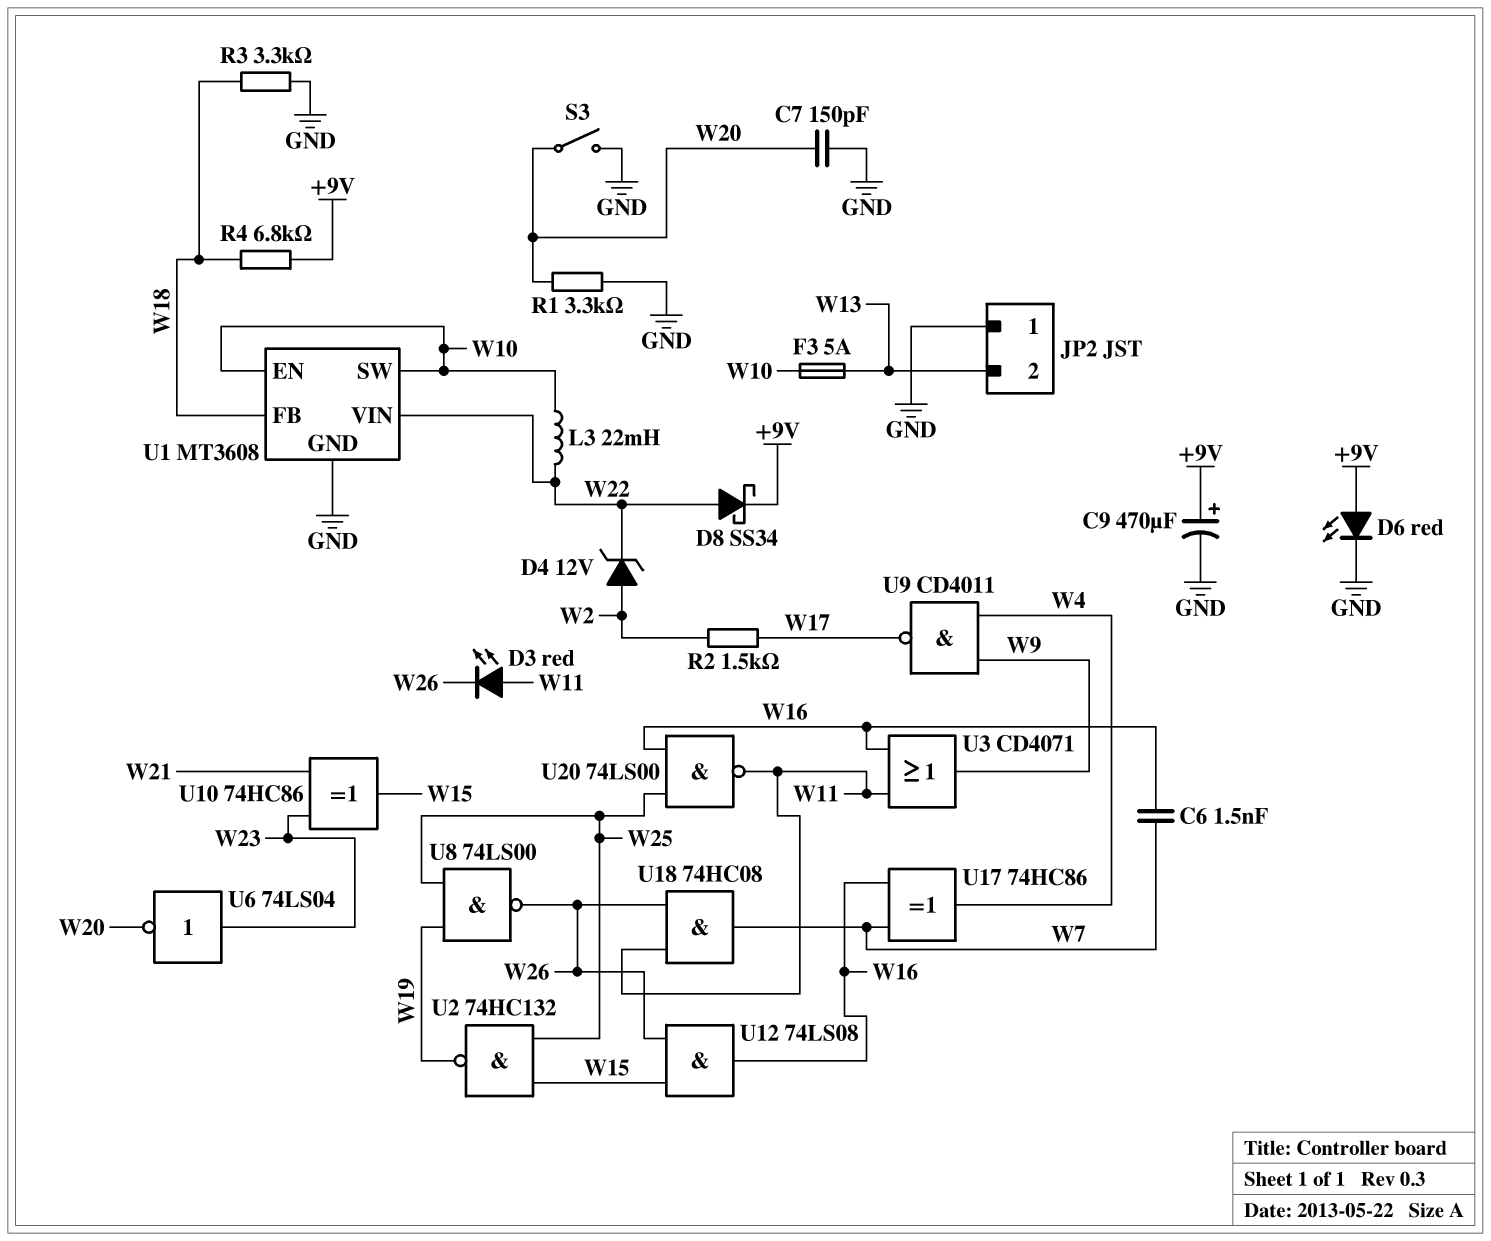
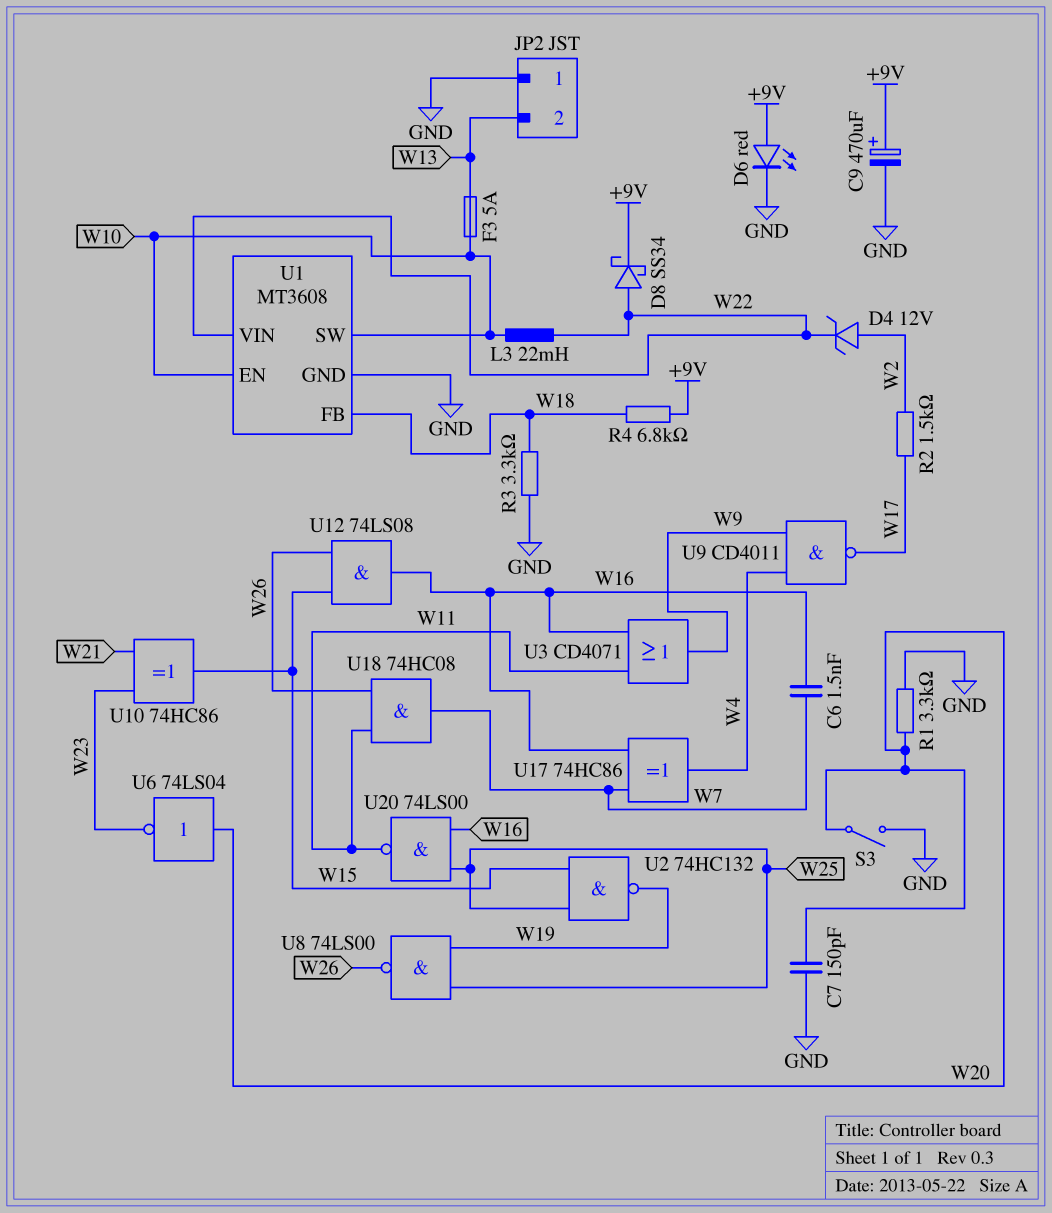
D3: LED red (A W11, K W26) -> none
U6: NOT 74LS04 (in W23, out W20) -> NOT 74LS04 (in W20, out W23)

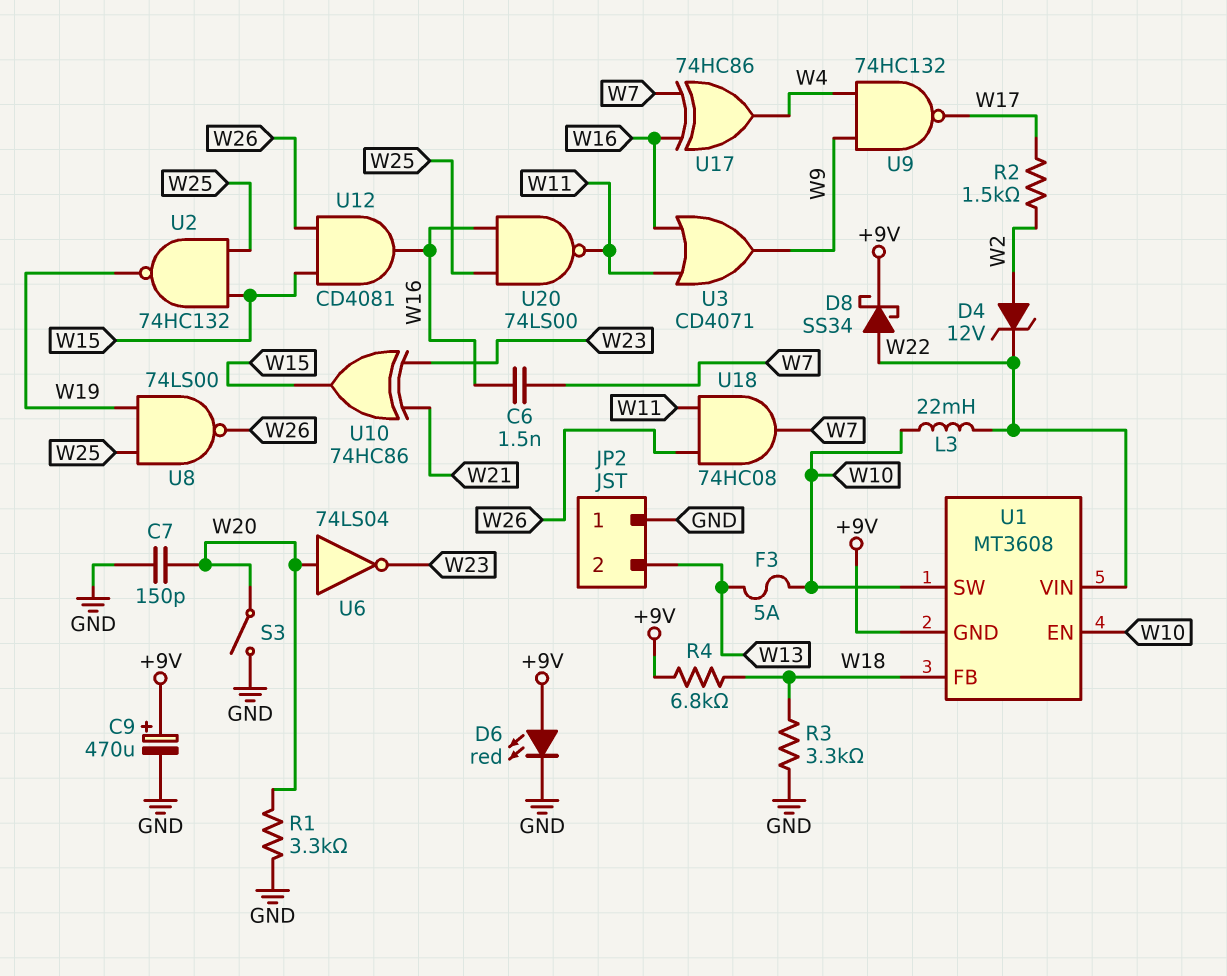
U1 pin GND: GND -> +9V
U9: NAND CD4011 (in W4, in W9, out W17) -> NAND 74HC132 (in W4, in W9, out W17)
U12: AND 74LS08 (in W15, in W26, out W16) -> AND CD4081 (in W15, in W26, out W16)

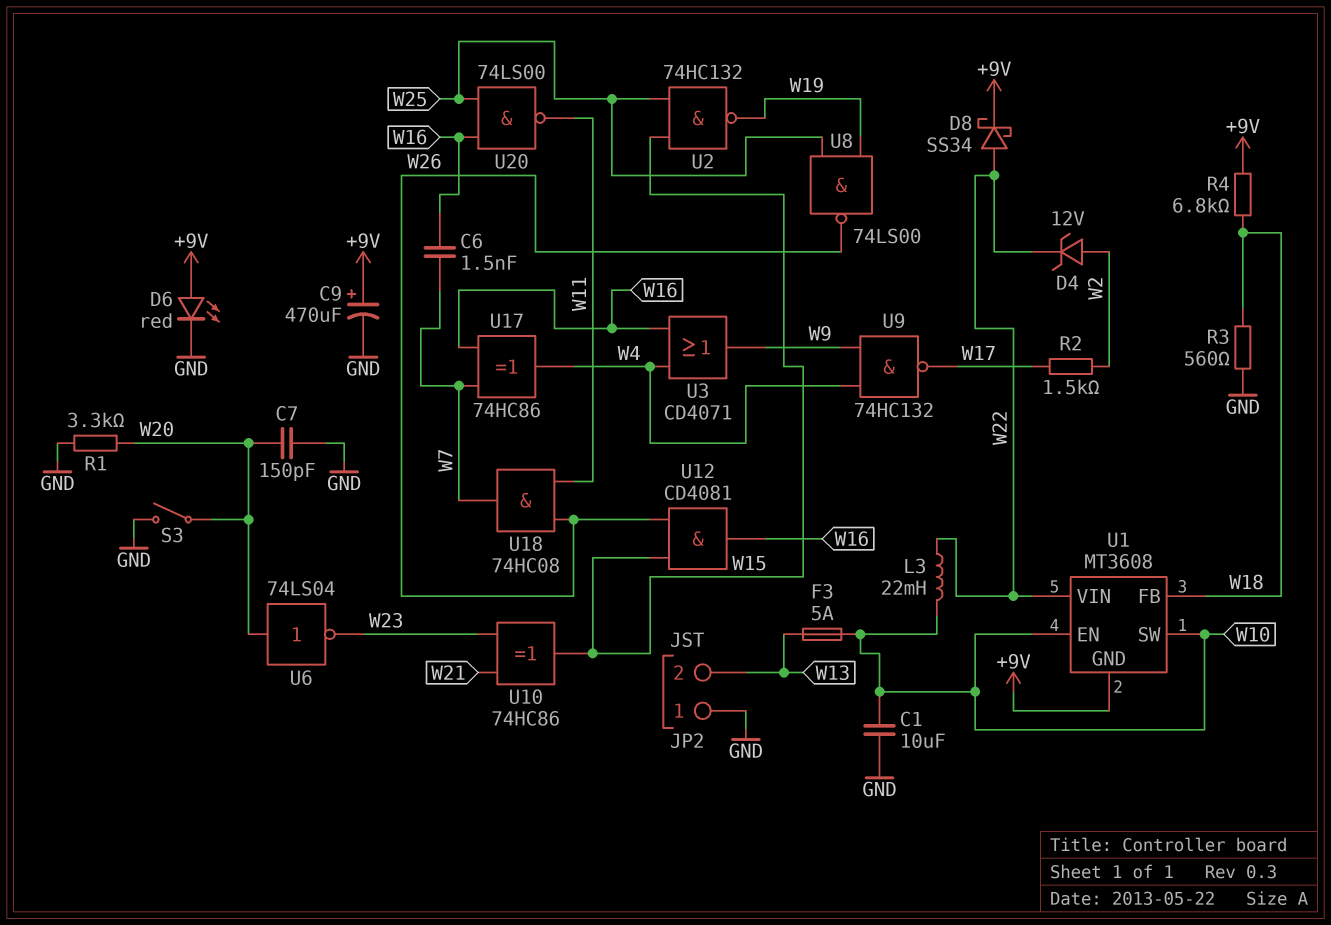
C1: none -> 10uF (GND, W10)
R3: 3.3k (GND, W18) -> 560 (GND, W18)
U3: OR CD4071 (in W11, in W16, out W9) -> OR CD4071 (in W4, in W16, out W9)

